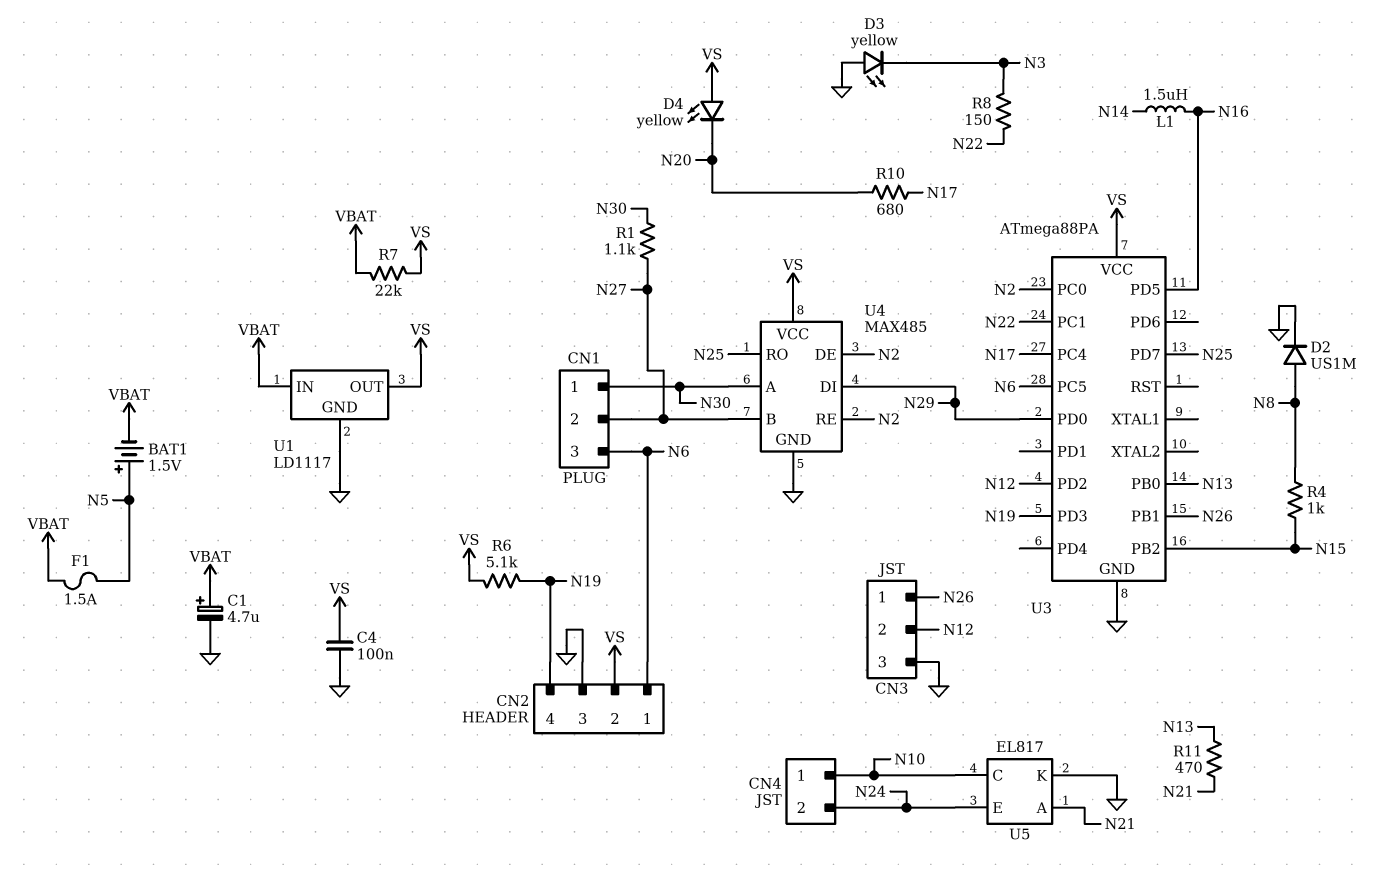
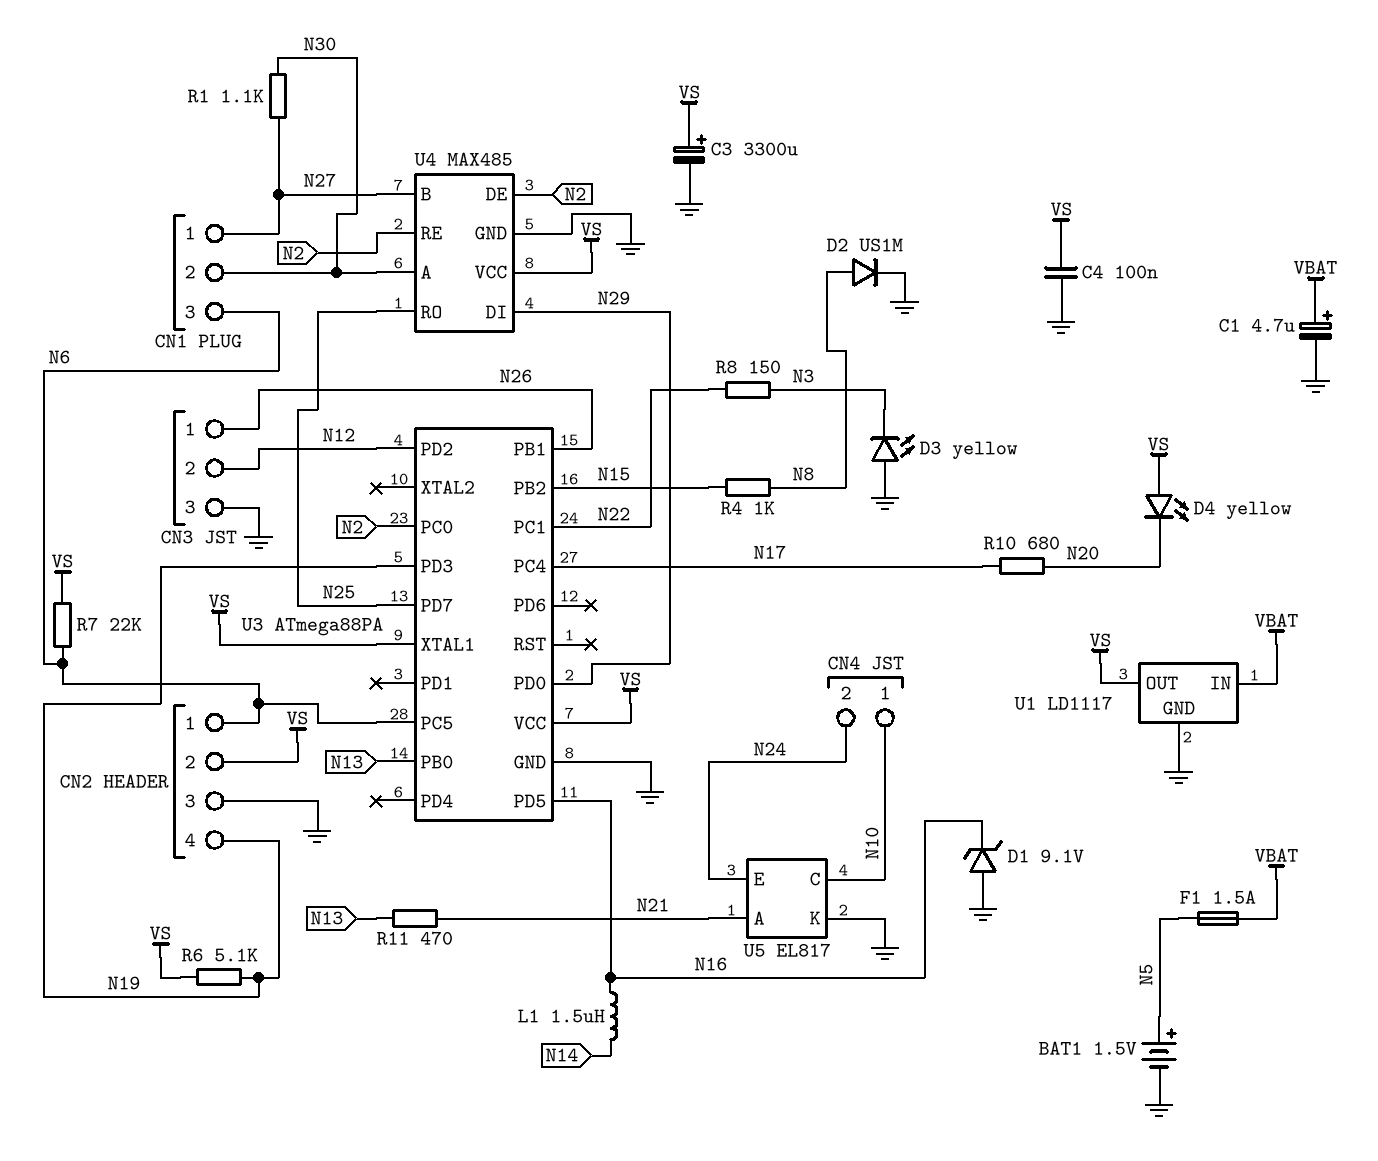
BAT1: 1.5V (plus N5, minus VBAT) -> 1.5V (plus N5, minus GND)
C3: none -> 3300uF (plus VS, minus GND)
CN1 pin 1: N30 -> N27
CN1 pin 2: N27 -> N30
D1: none -> zener 9.1V (A GND, K N16)
R7: 22k (VBAT, VS) -> 22k (N6, VS)
U3 pin XTAL1: none -> VS

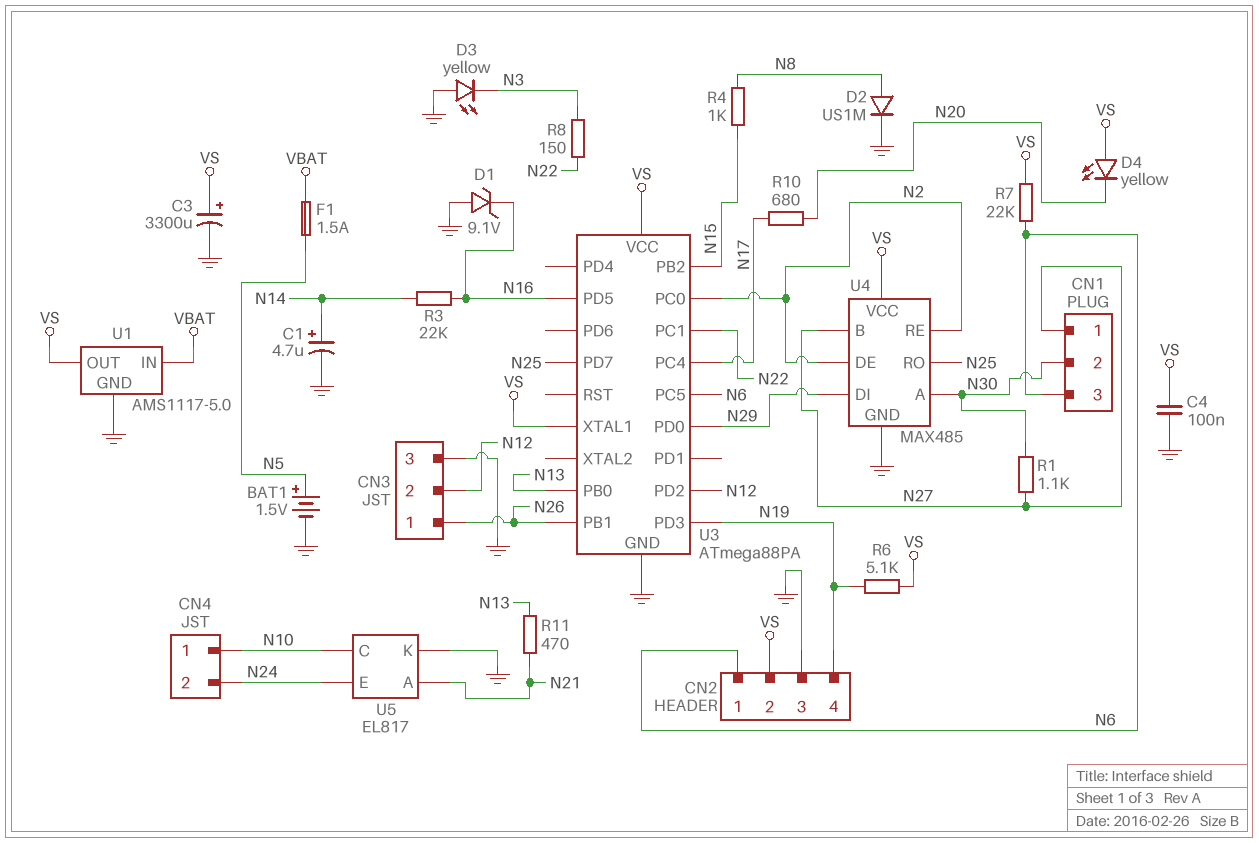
C1: 4.7uF (plus VBAT, minus GND) -> 4.7uF (plus N14, minus GND)
L1: 1.5uH (N14, N16) -> none
R3: none -> 22k (N14, N16)
U1: LD1117 -> AMS1117-5.0

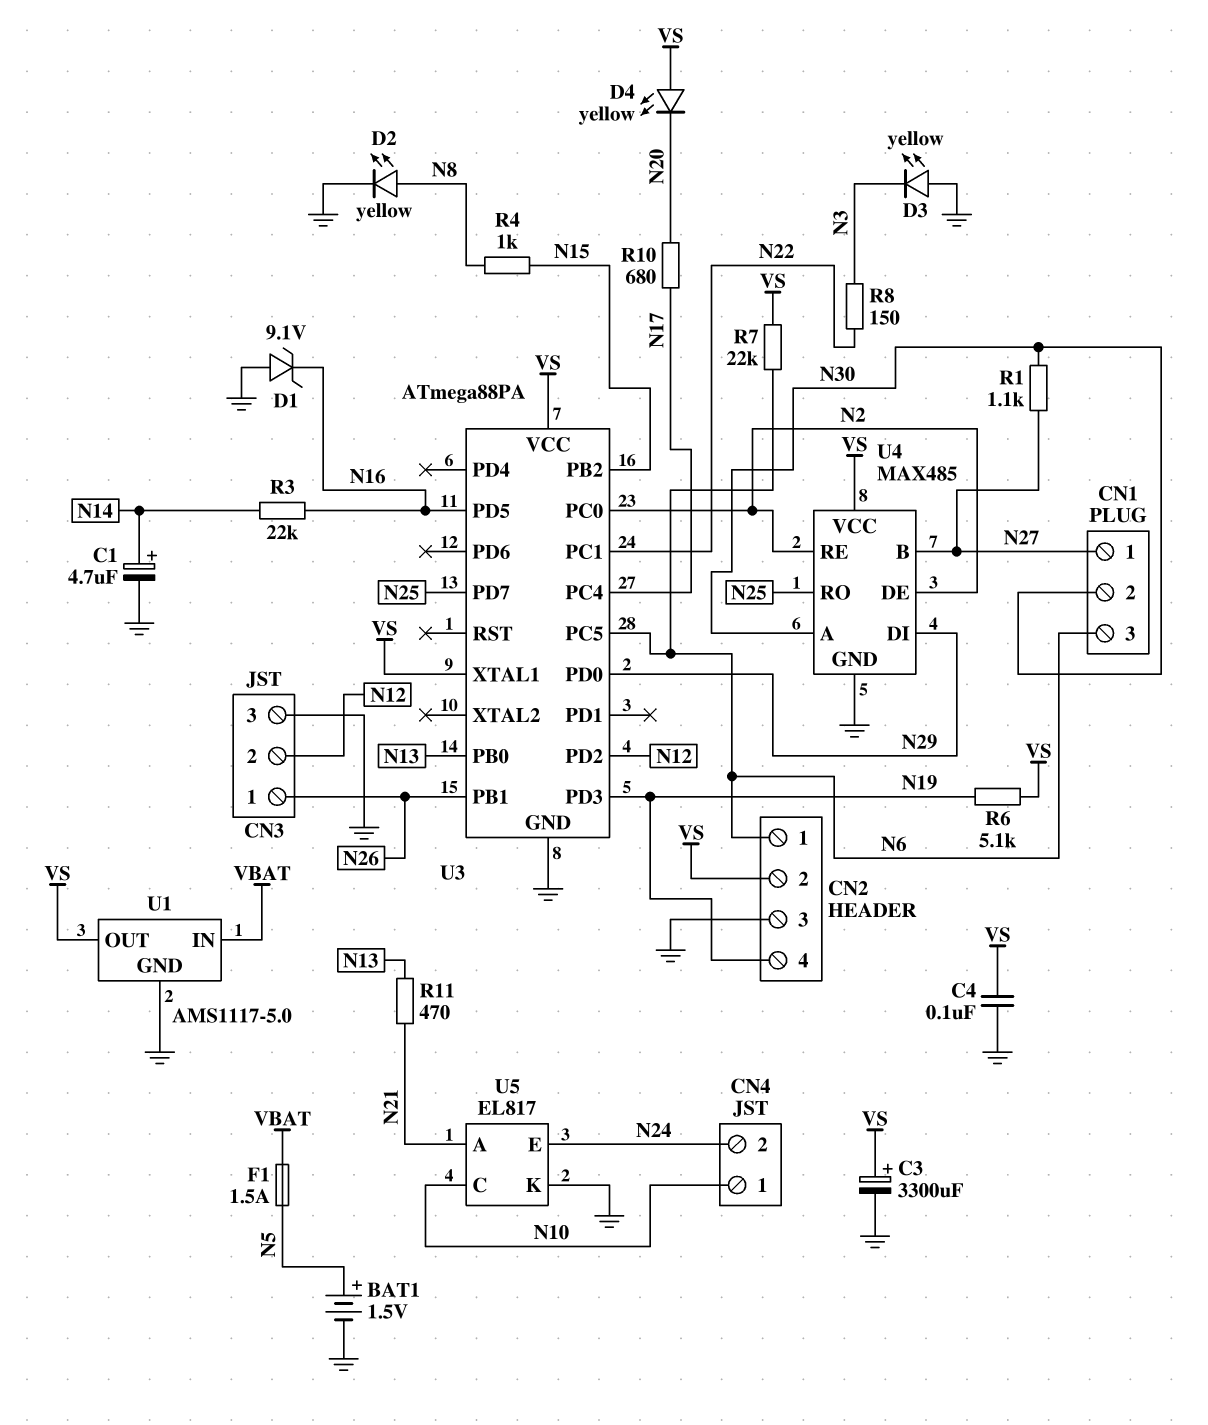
D2: diode US1M (A N8, K GND) -> LED yellow (A N8, K GND)

